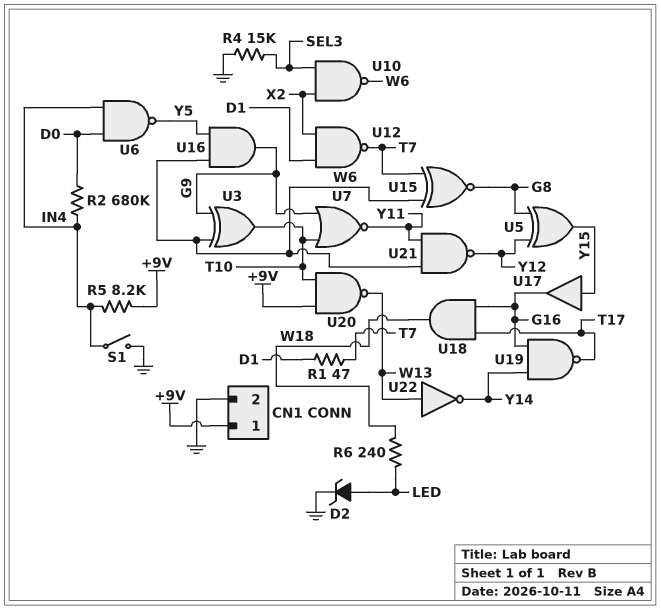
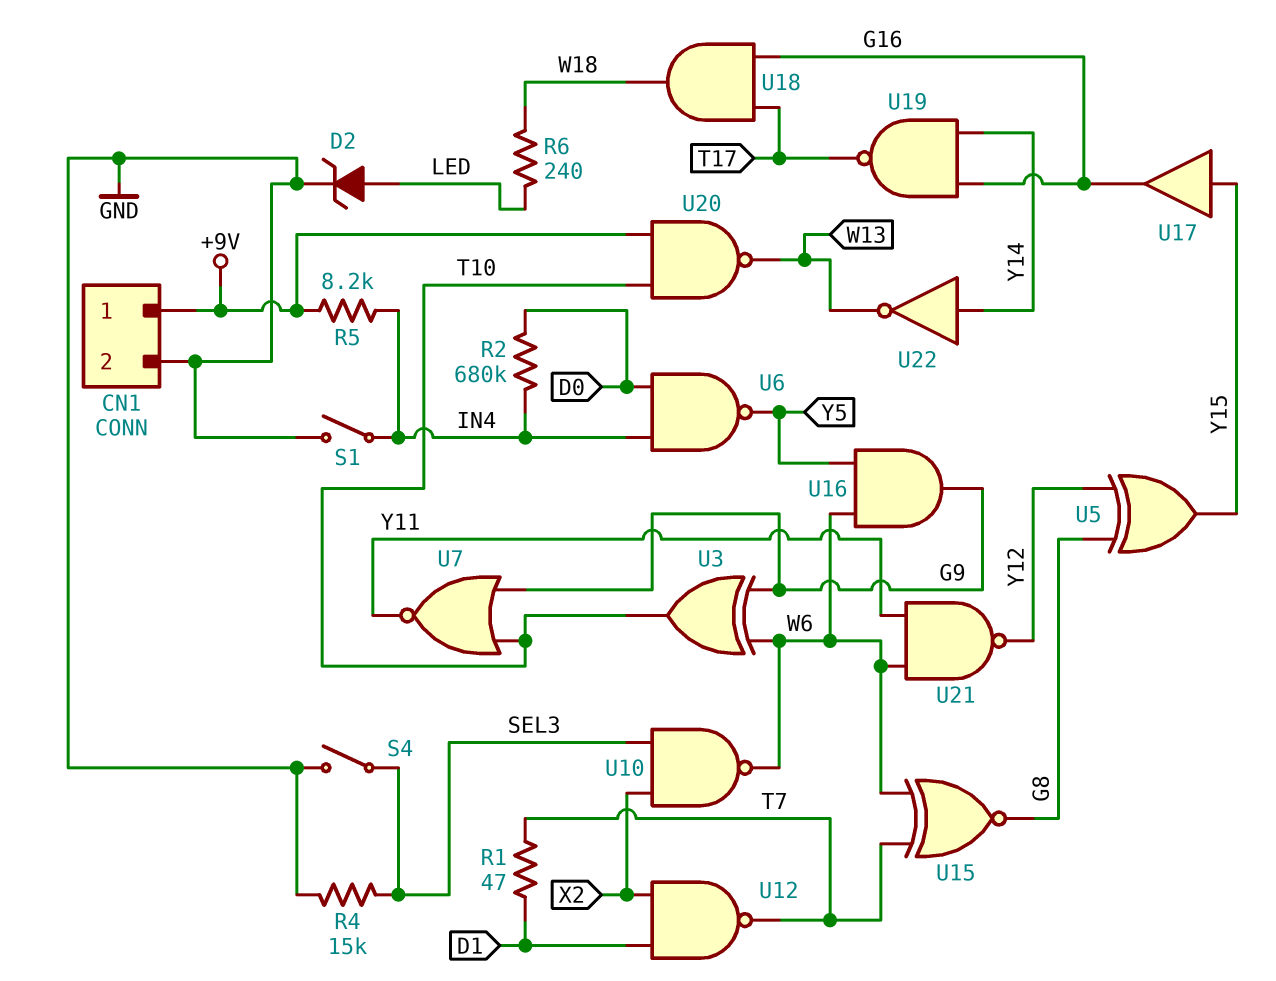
S4: none -> switch (GND, SEL3)
U22: NOT (in W13, out Y14) -> NOT (in Y14, out W13)

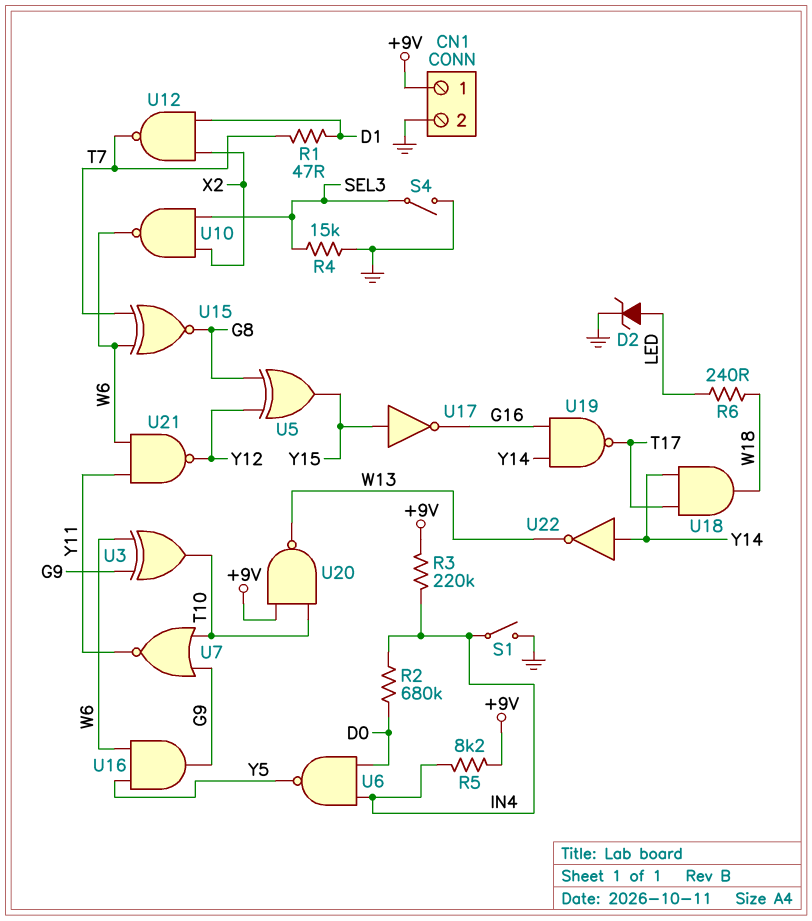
R3: none -> 220k (+9V, IN4)
U17: buffer (in Y15, out G16) -> NOT (in Y15, out G16)
U18: AND (in G16, in T17, out W18) -> AND (in T17, in Y14, out W18)

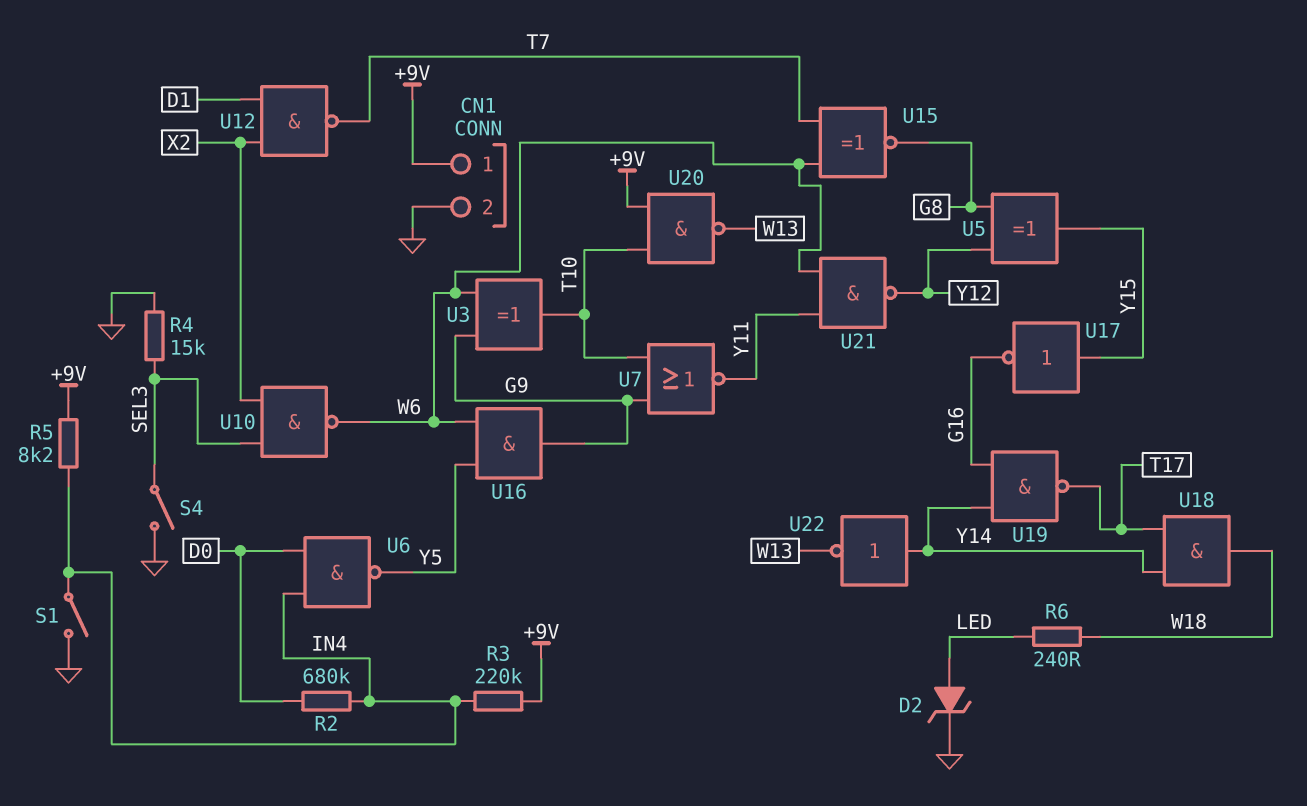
R1: 47 (D1, T7) -> none

